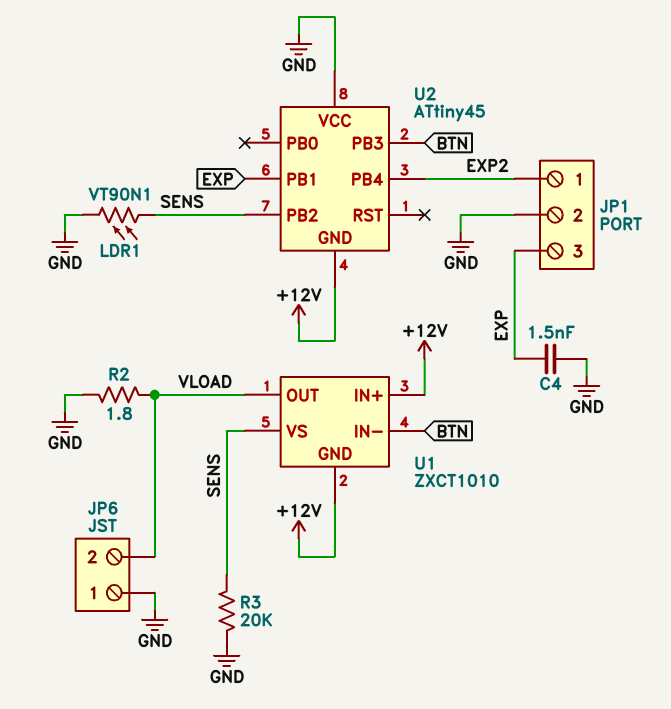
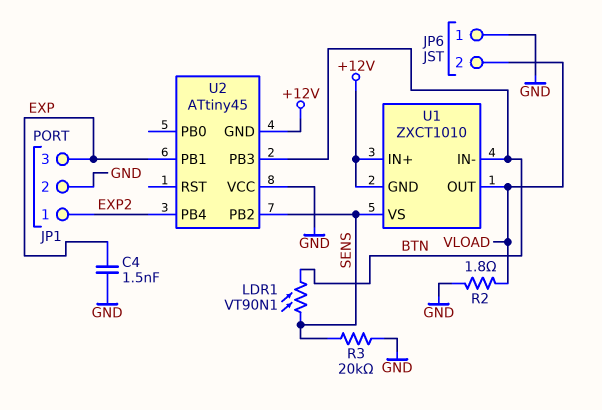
LDR1: VT90N1 (GND, SENS) -> VT90N1 (BTN, SENS)

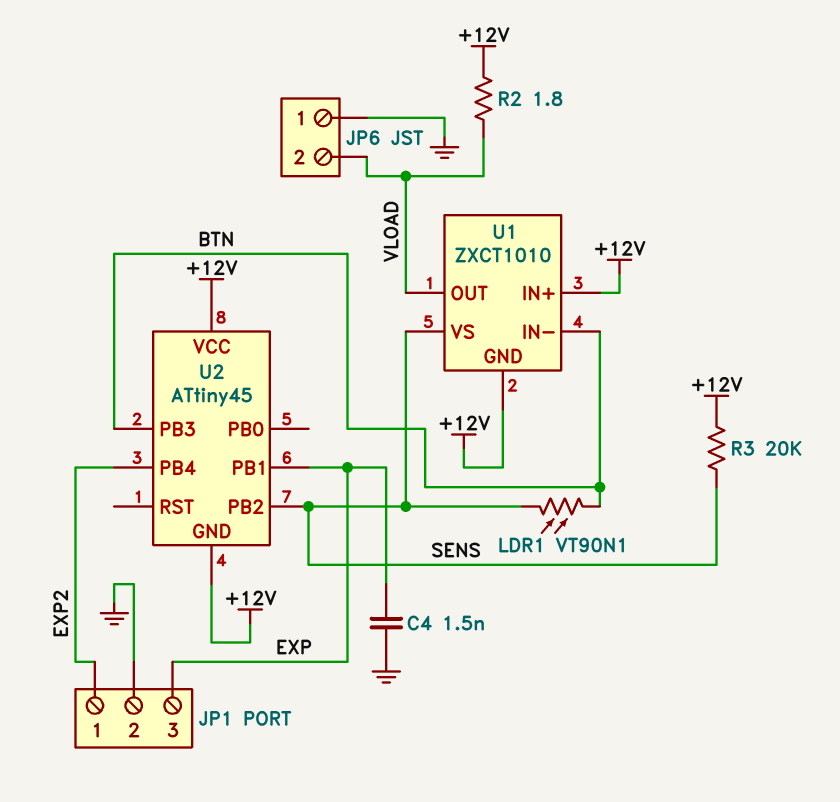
R2: 1.8 (GND, VLOAD) -> 1.8 (+12V, VLOAD)
R3: 20k (GND, SENS) -> 20k (+12V, SENS)
U2 pin VCC: GND -> +12V

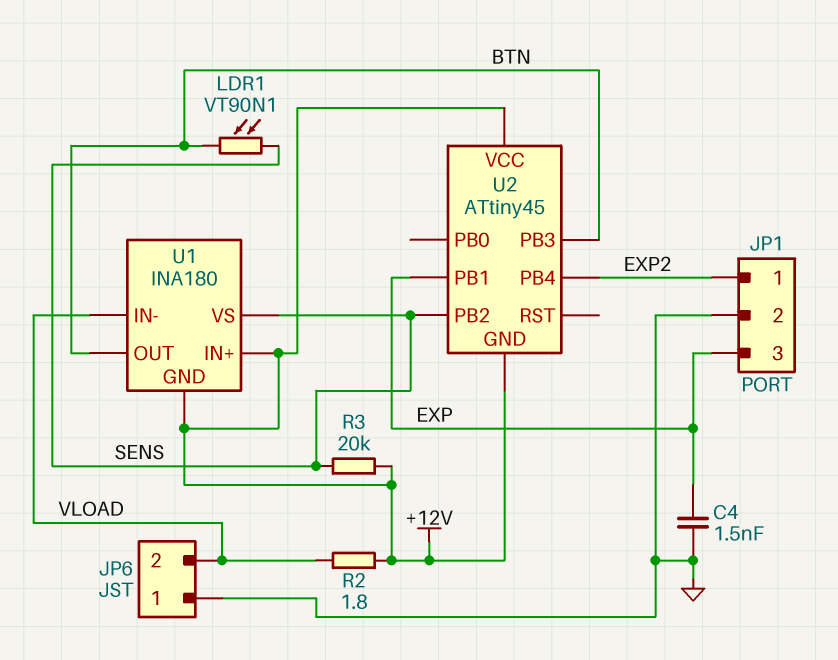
U1: ZXCT1010 -> INA180
U1 pin IN-: BTN -> VLOAD
U1 pin OUT: VLOAD -> BTN

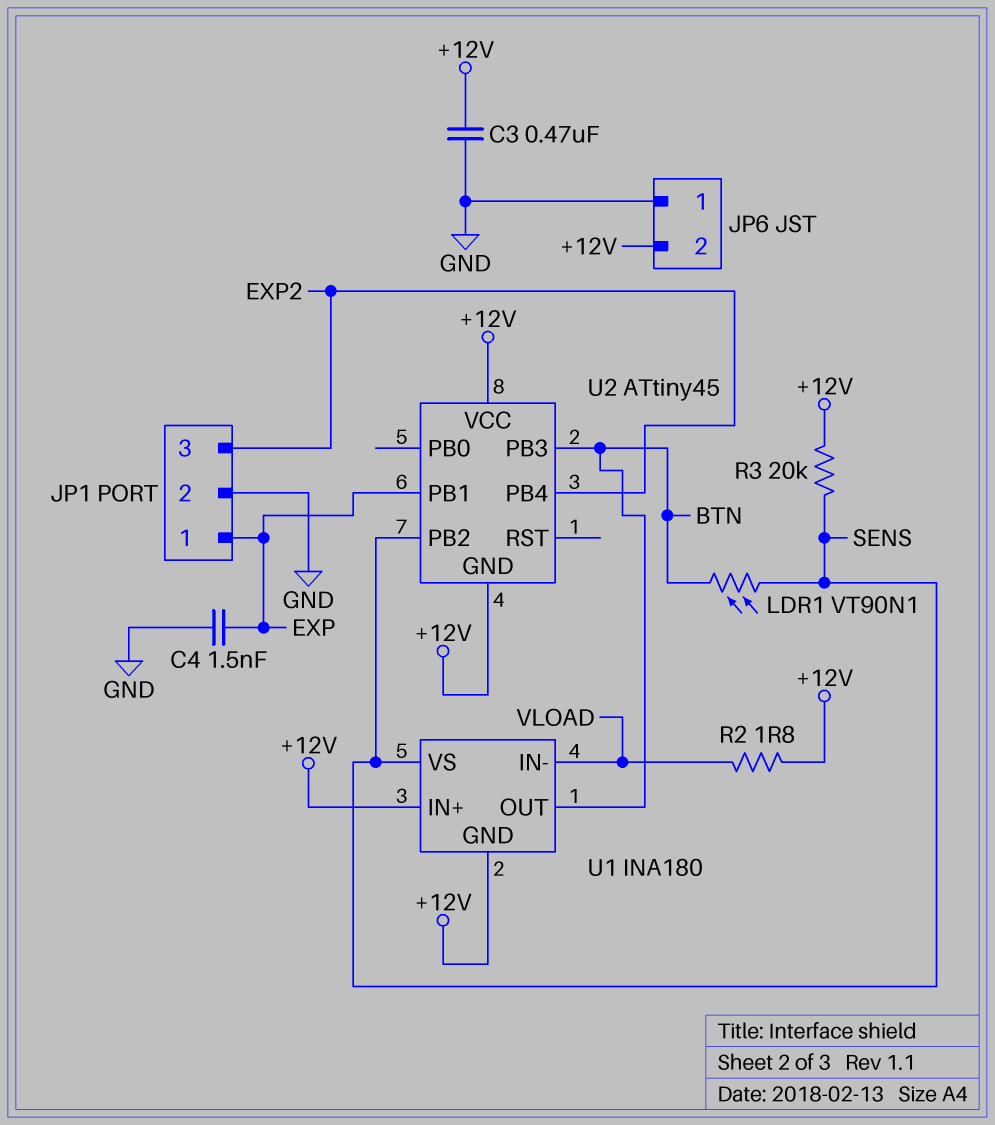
C3: none -> 470nF (+12V, GND)
JP1 pin 1: EXP2 -> EXP
JP1 pin 3: EXP -> EXP2
JP6 pin 2: VLOAD -> +12V

